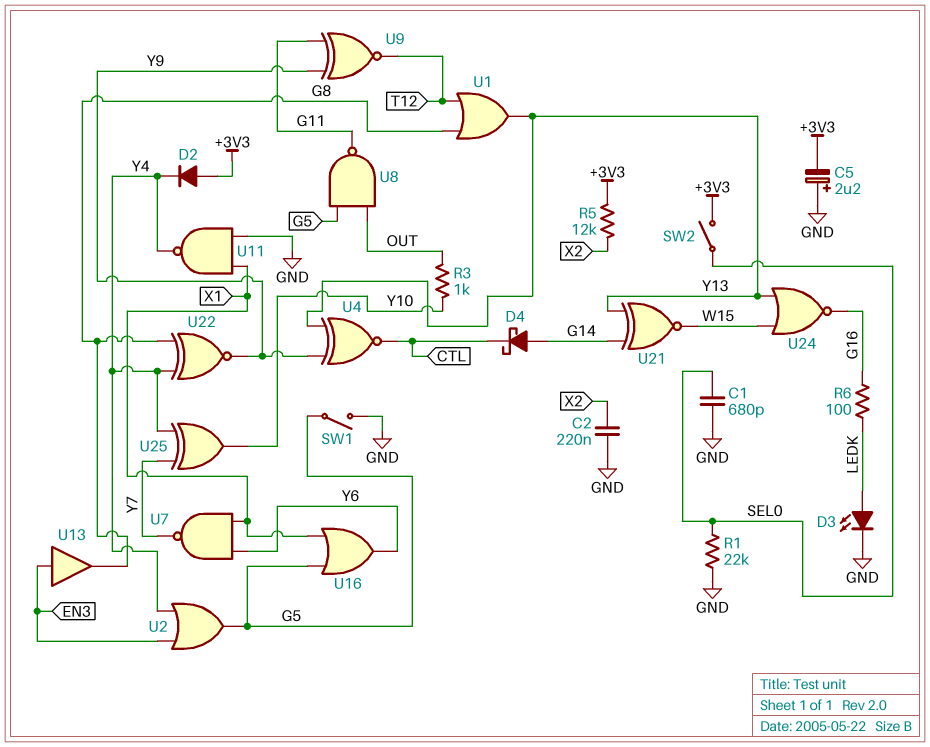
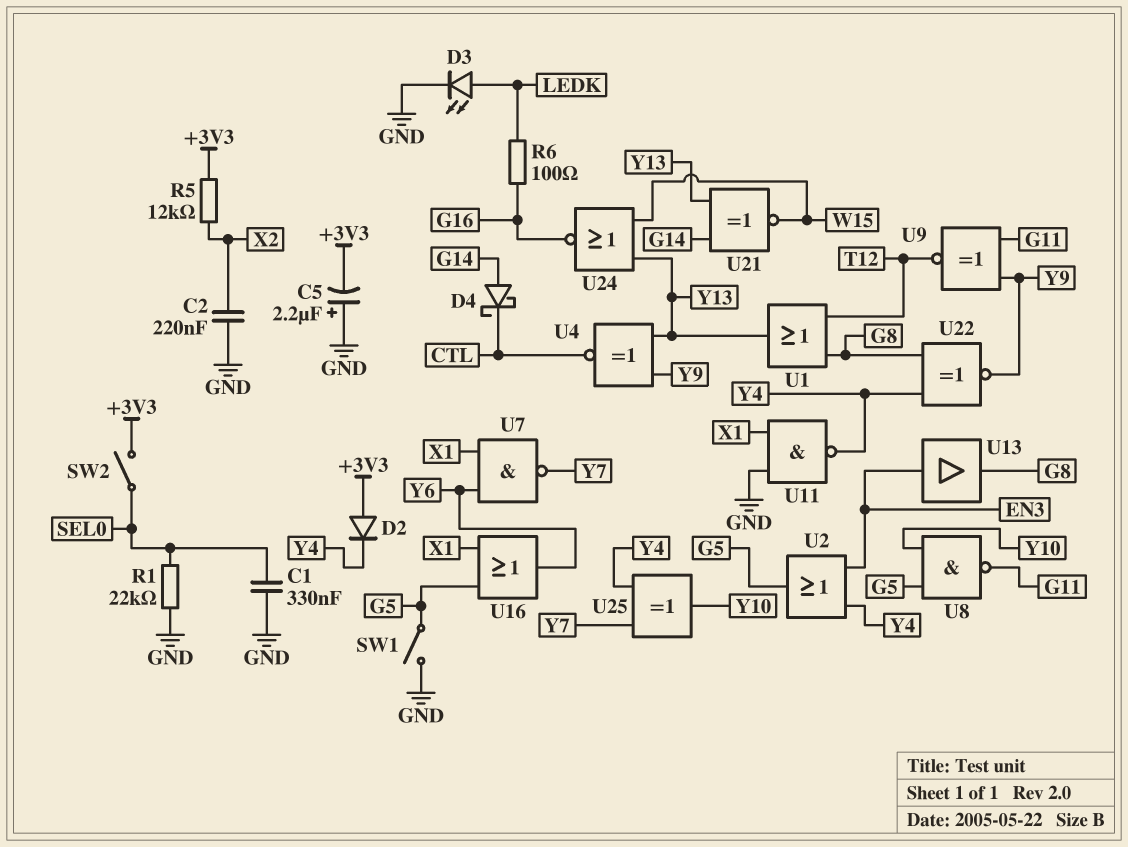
C1: 680pF (GND, SEL0) -> 330nF (GND, SEL0)
R3: 1k (OUT, Y10) -> none
U8: NAND (in G5, in OUT, out G11) -> NAND (in G5, in Y10, out G11)

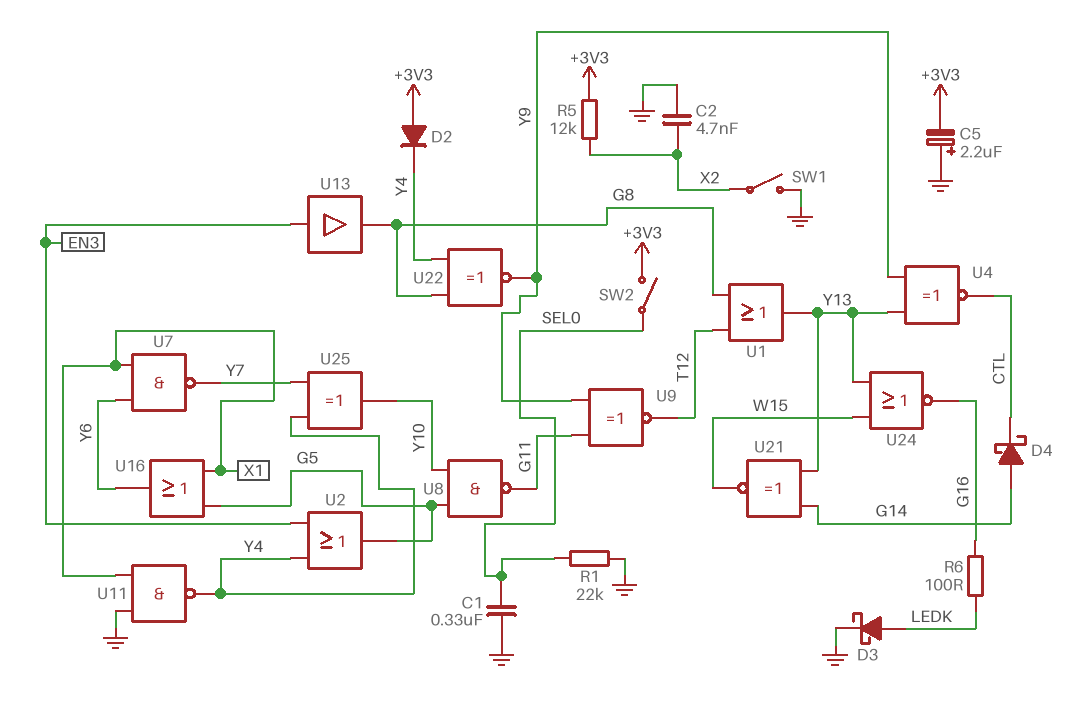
C2: 220nF (GND, X2) -> 4.7nF (GND, X2)
D3: LED (A LEDK, K GND) -> schottky (A LEDK, K GND)
SW1: switch (G5, GND) -> switch (GND, X2)

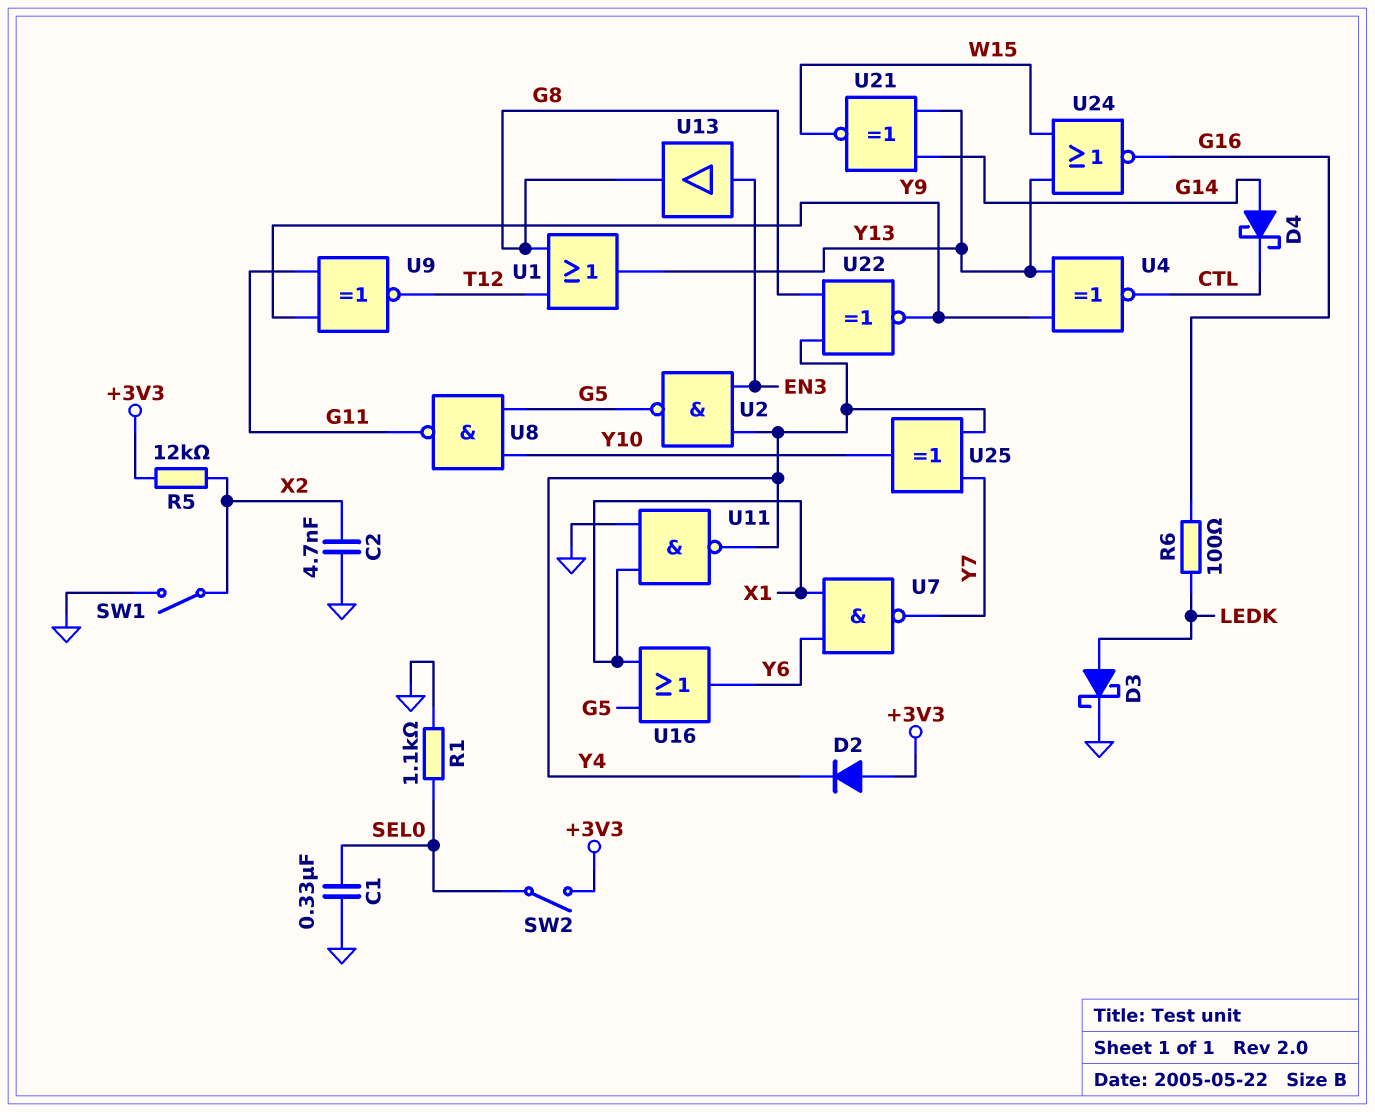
C5: 2.2uF (plus GND, minus +3V3) -> none
R1: 22k (GND, SEL0) -> 1.1k (GND, SEL0)
U2: OR (in EN3, in Y4, out G5) -> NAND (in EN3, in Y4, out G5)

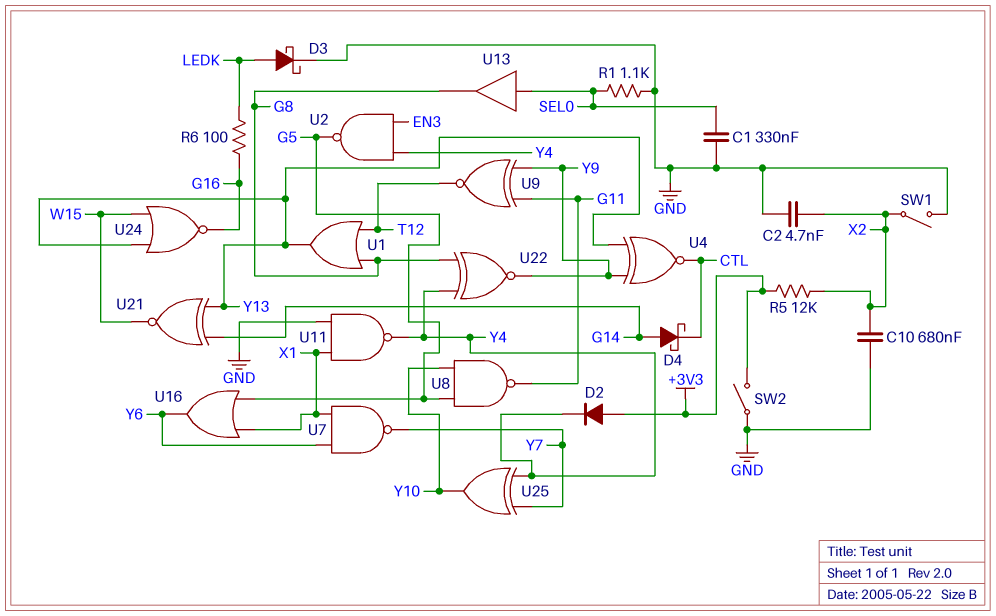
C10: none -> 680nF (GND, X2)
SW2: switch (+3V3, SEL0) -> switch (+3V3, GND)
U13: buffer (in EN3, out G8) -> buffer (in SEL0, out G8)

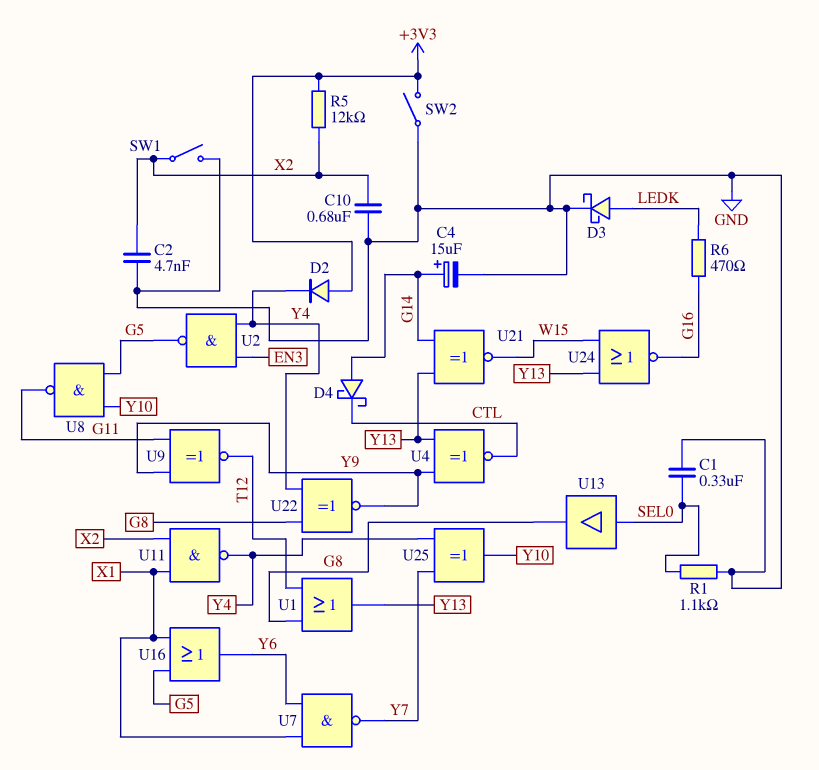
C4: none -> 15uF (plus G14, minus GND)
R6: 100 (G16, LEDK) -> 470 (G16, LEDK)
U11: NAND (in GND, in X1, out Y4) -> NAND (in X1, in X2, out Y4)

